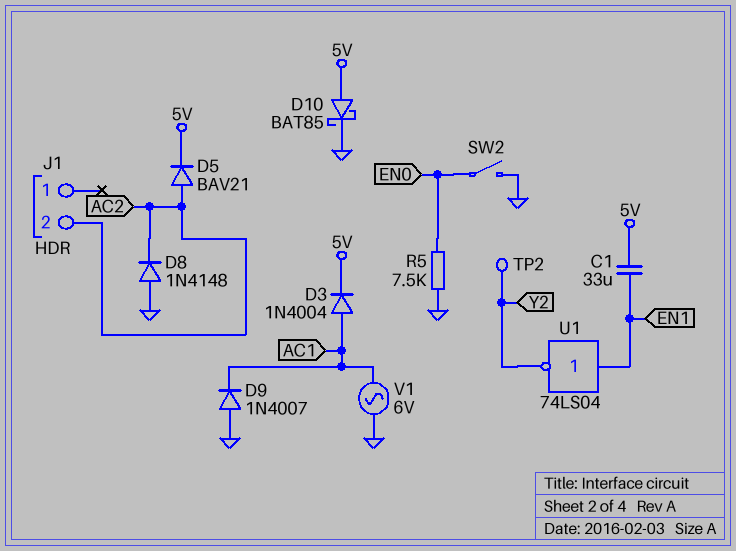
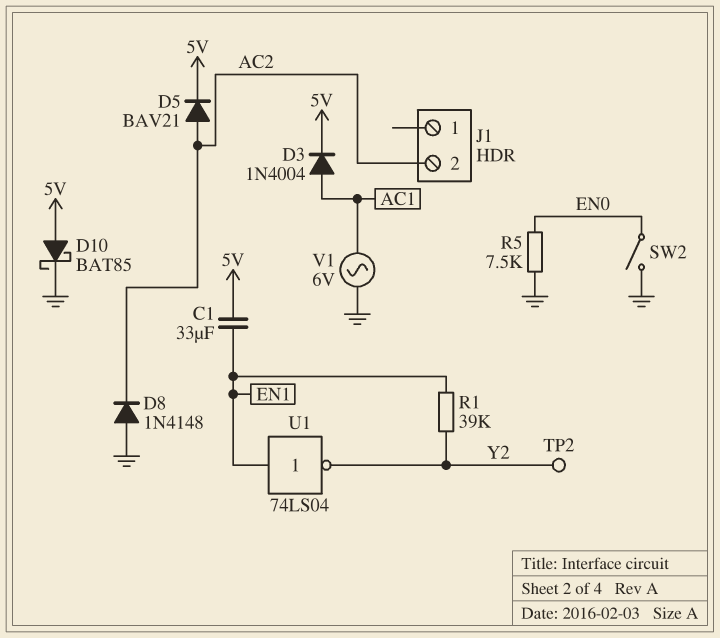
D9: diode 1N4007 (A GND, K AC1) -> none
R1: none -> 39k (EN1, Y2)

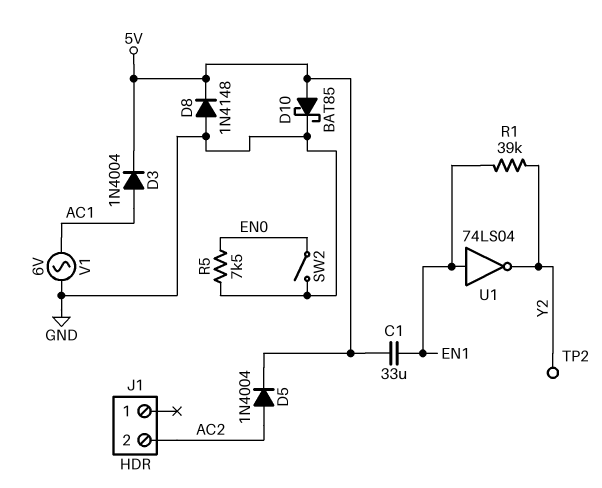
D5: diode BAV21 (A AC2, K 5V) -> diode 1N4004 (A AC2, K 5V)
D8: diode 1N4148 (A GND, K AC2) -> diode 1N4148 (A GND, K 5V)

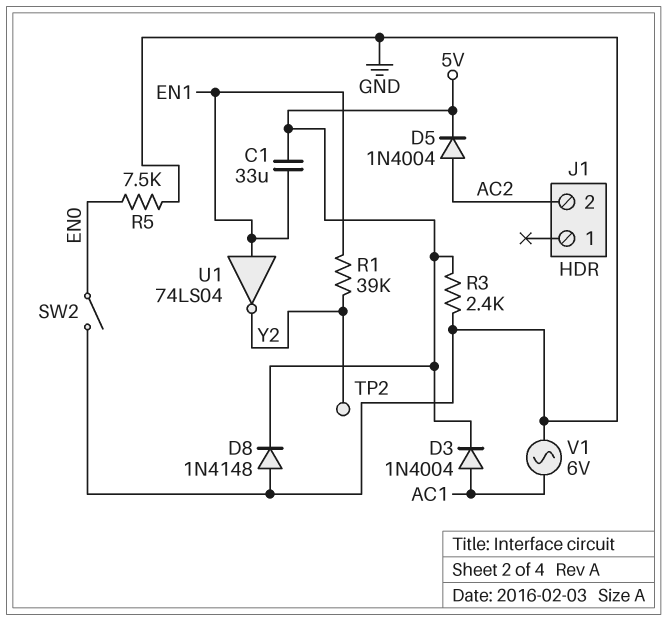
D10: schottky BAT85 (A 5V, K GND) -> none
R3: none -> 2.4k (5V, GND)

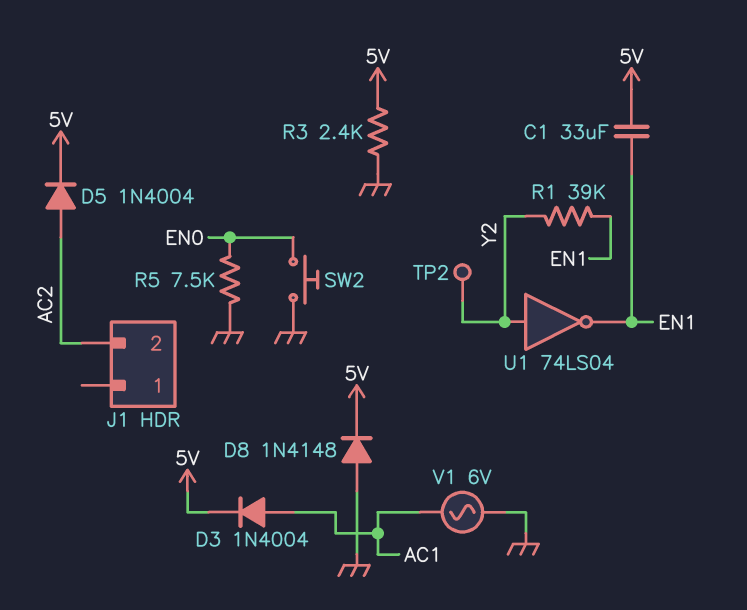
SW2: switch (EN0, GND) -> button (EN0, GND)
U1: NOT 74LS04 (in EN1, out Y2) -> NOT 74LS04 (in Y2, out EN1)

